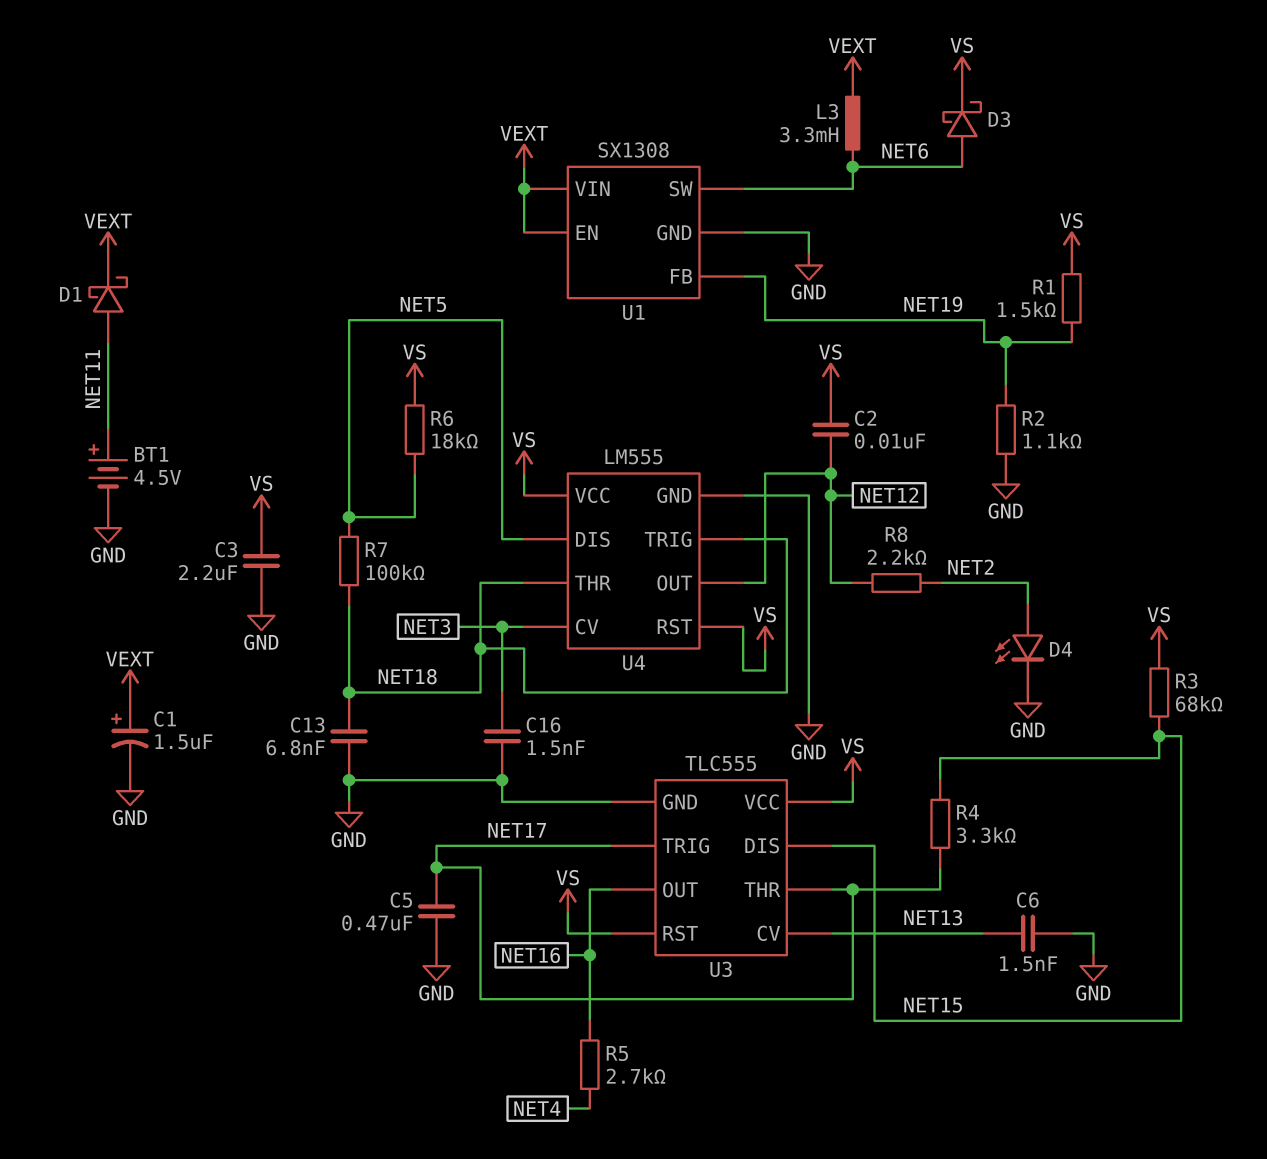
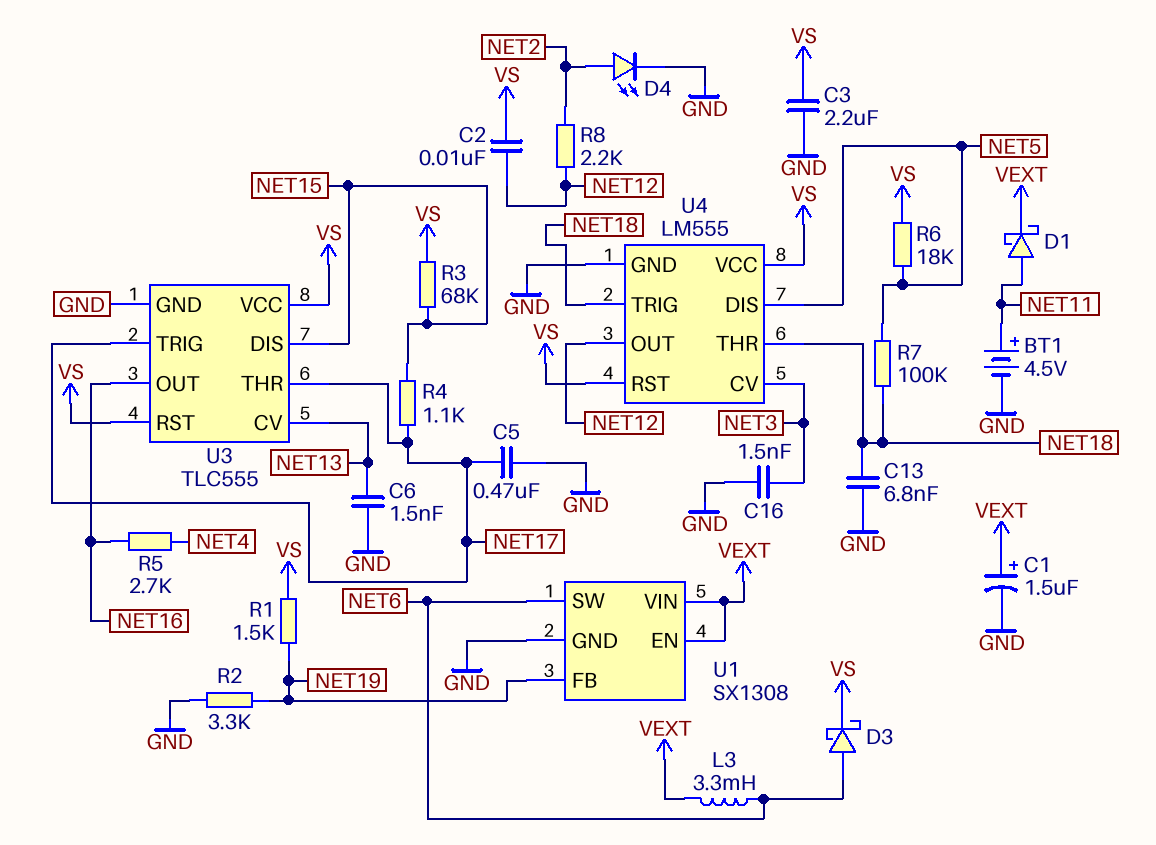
R2: 1.1k (GND, NET19) -> 3.3k (GND, NET19)
R4: 3.3k (NET15, NET17) -> 1.1k (NET15, NET17)

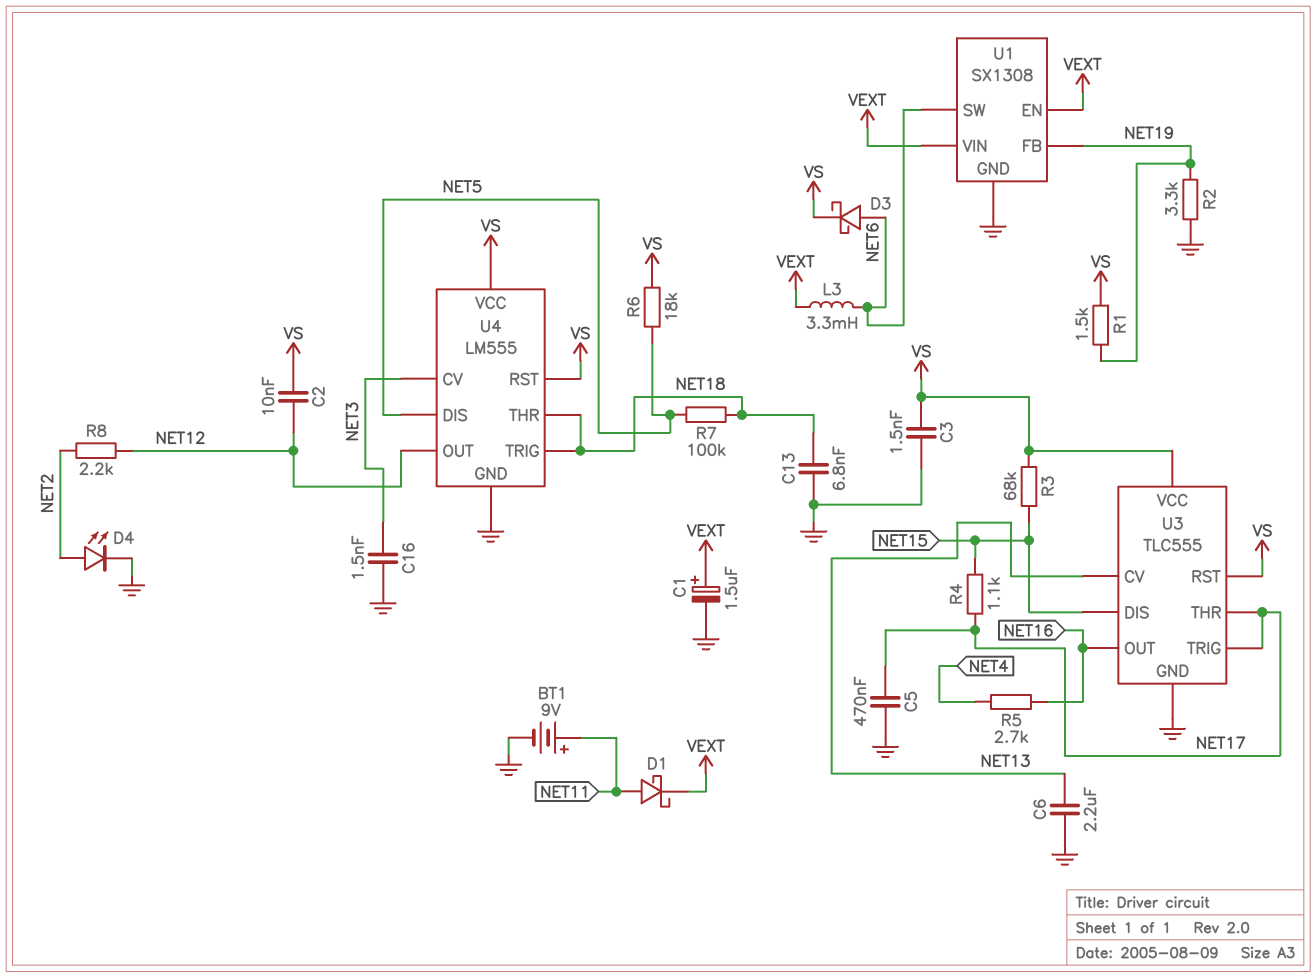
BT1: 4.5V (plus NET11, minus GND) -> 9V (plus NET11, minus GND)
C3: 2.2uF (GND, VS) -> 1.5nF (GND, VS)
C6: 1.5nF (GND, NET13) -> 2.2uF (GND, NET13)

